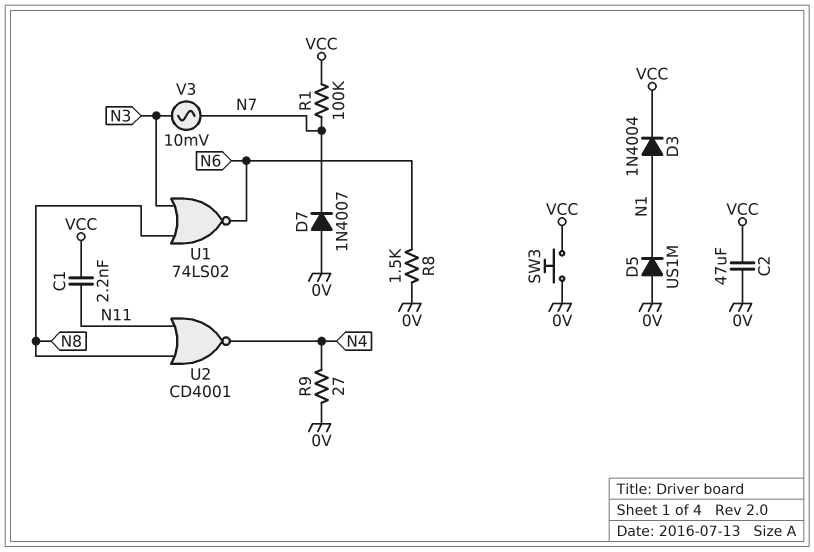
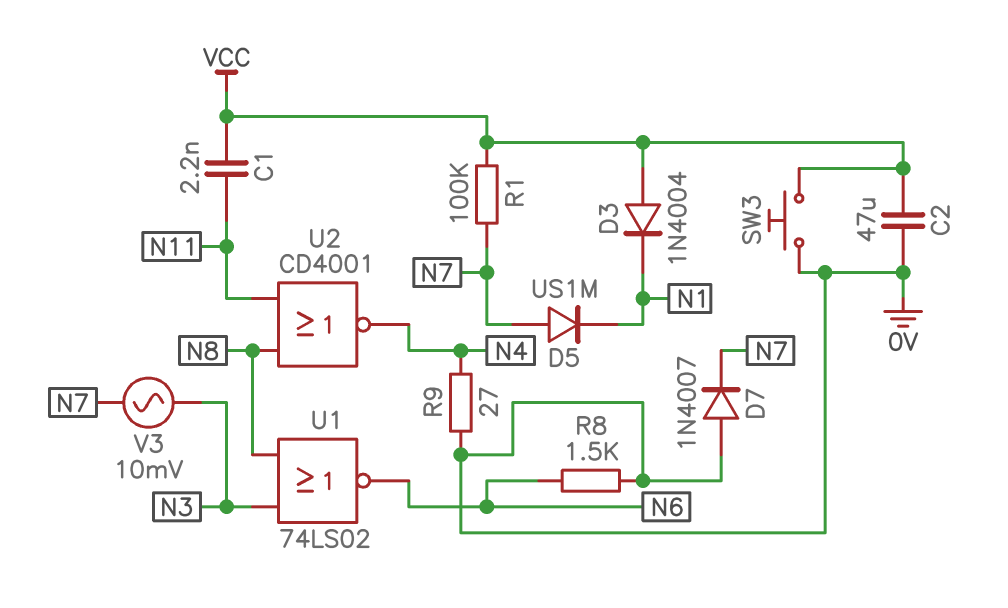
D3: diode 1N4004 (A N1, K VCC) -> diode 1N4004 (A VCC, K N1)
D5: diode US1M (A 0V, K N1) -> diode US1M (A N7, K N1)

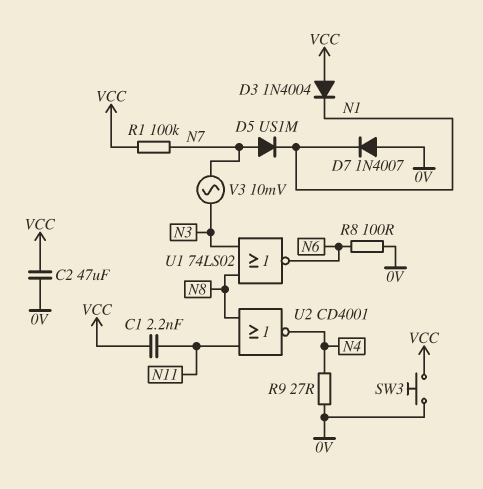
D7: diode 1N4007 (A 0V, K N7) -> diode 1N4007 (A 0V, K N1)
R8: 1.5k (0V, N6) -> 100 (0V, N6)

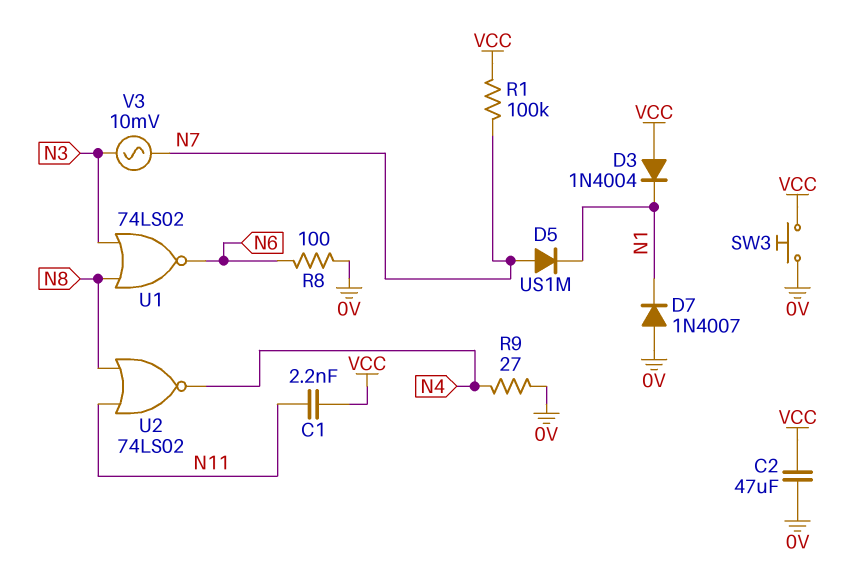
U2: NOR CD4001 (in N8, in N11, out N4) -> NOR 74LS02 (in N8, in N11, out N4)

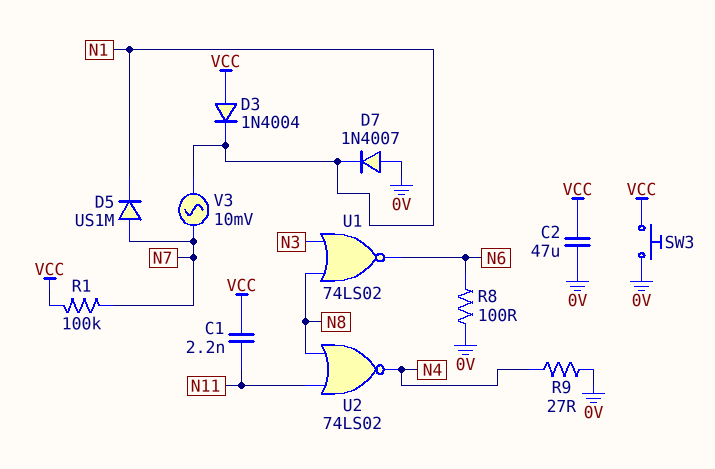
V3: AC 10mV (N3, N7) -> AC 10mV (N1, N7)

